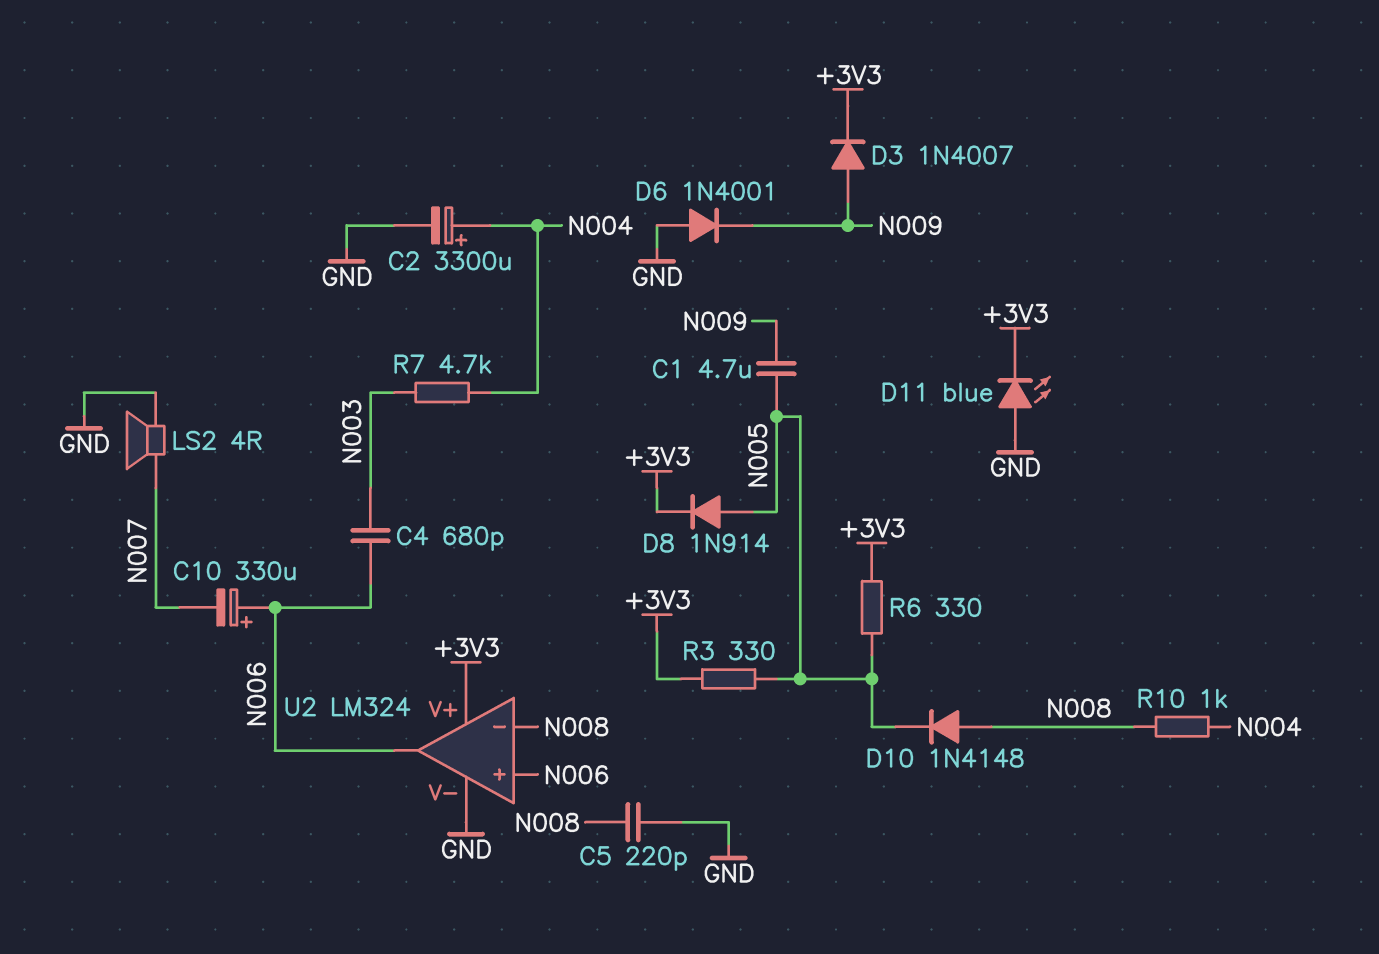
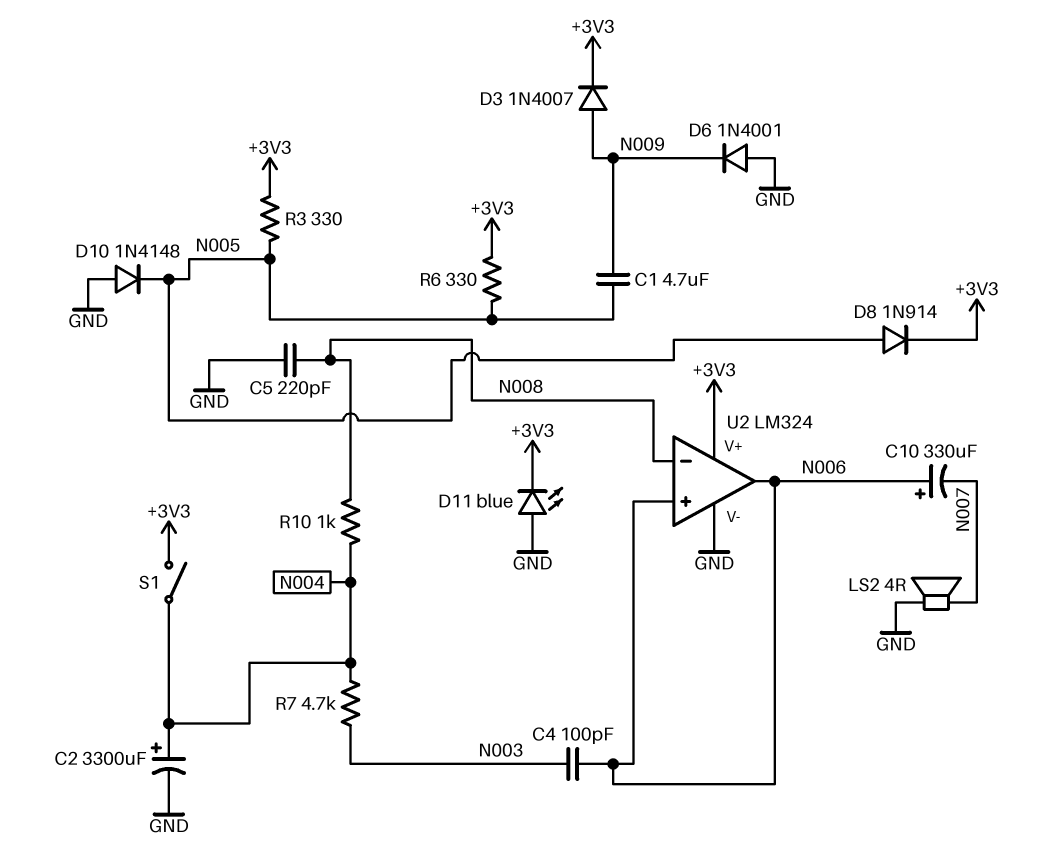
C4: 680pF (N003, N006) -> 100pF (N003, N006)
D10: diode 1N4148 (A N008, K N005) -> diode 1N4148 (A GND, K N005)
S1: none -> switch (+3V3, N004)

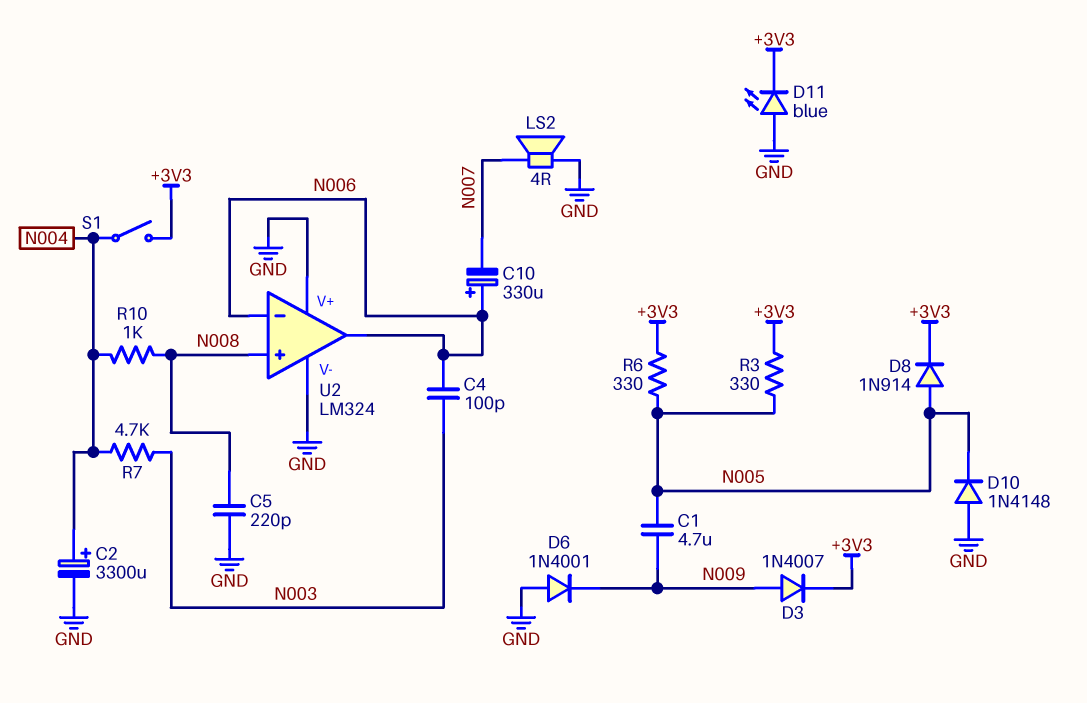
U2 pin V+: +3V3 -> GND
U2 pin in+: N006 -> N008
U2 pin in-: N008 -> N006

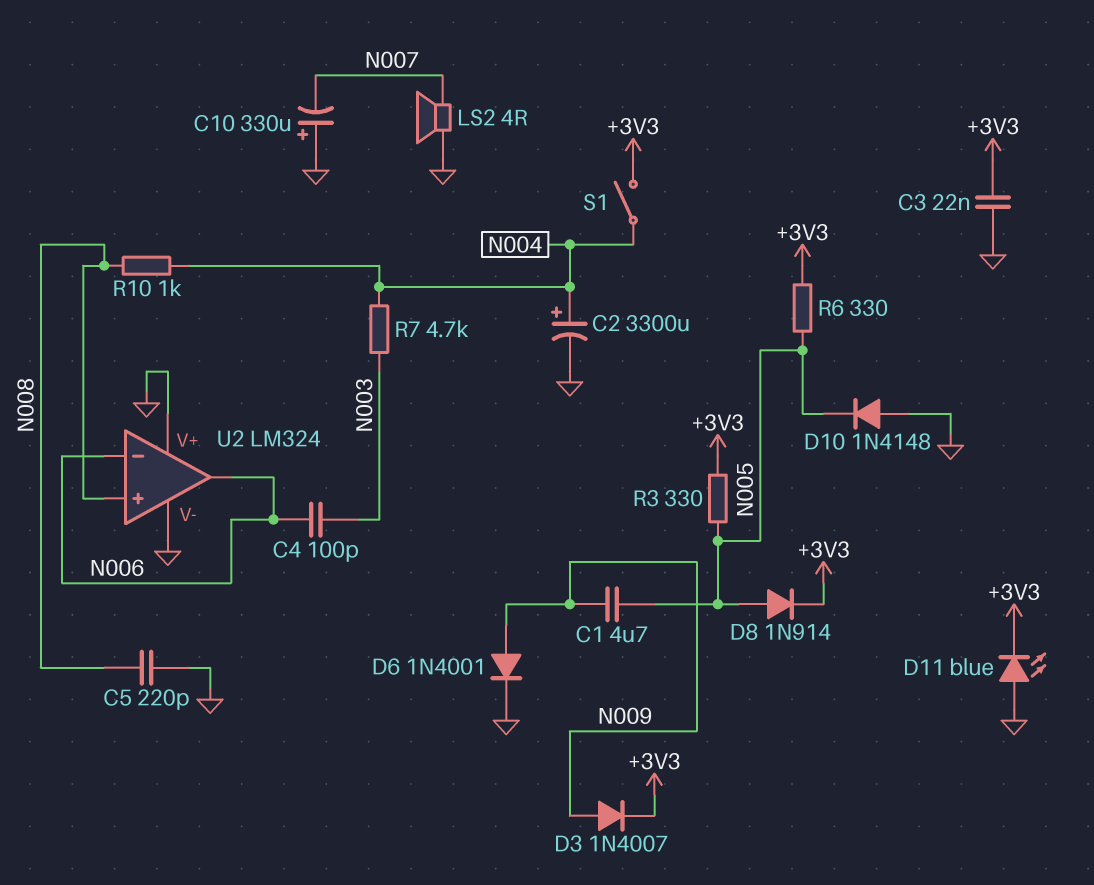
C3: none -> 22nF (+3V3, GND)
C10: 330uF (plus N006, minus N007) -> 330uF (plus GND, minus N007)
D6: diode 1N4001 (A GND, K N009) -> diode 1N4001 (A N009, K GND)

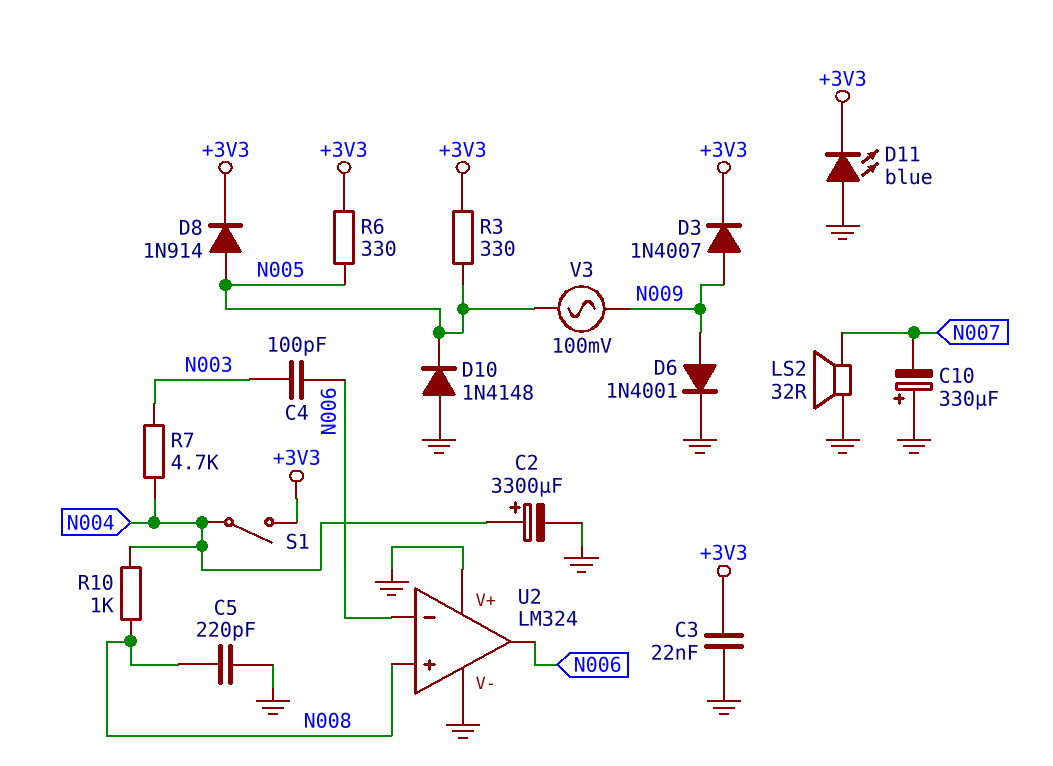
C1: 4.7uF (N005, N009) -> none
LS2: speaker 4R (GND, N007) -> speaker 32R (GND, N007)
V3: none -> AC 100mV (N005, N009)

